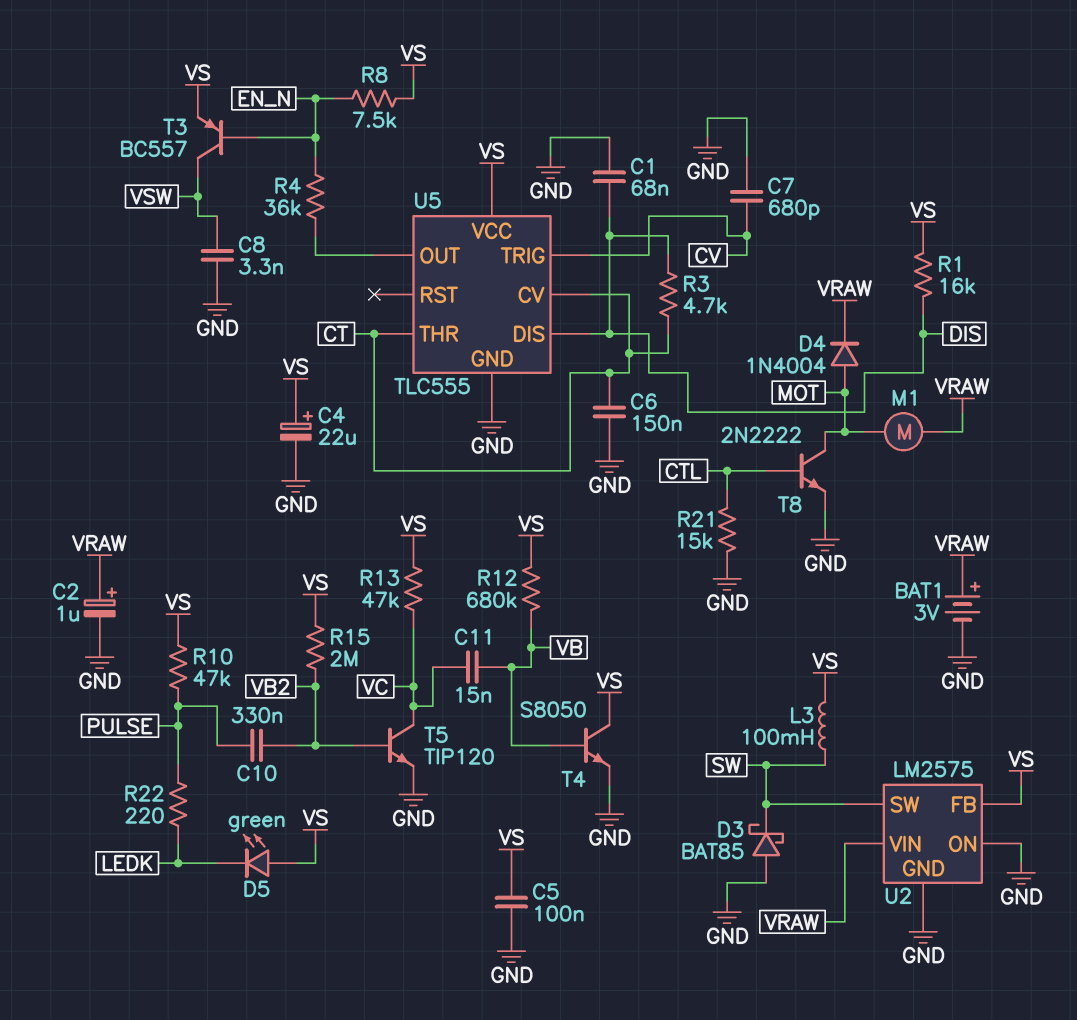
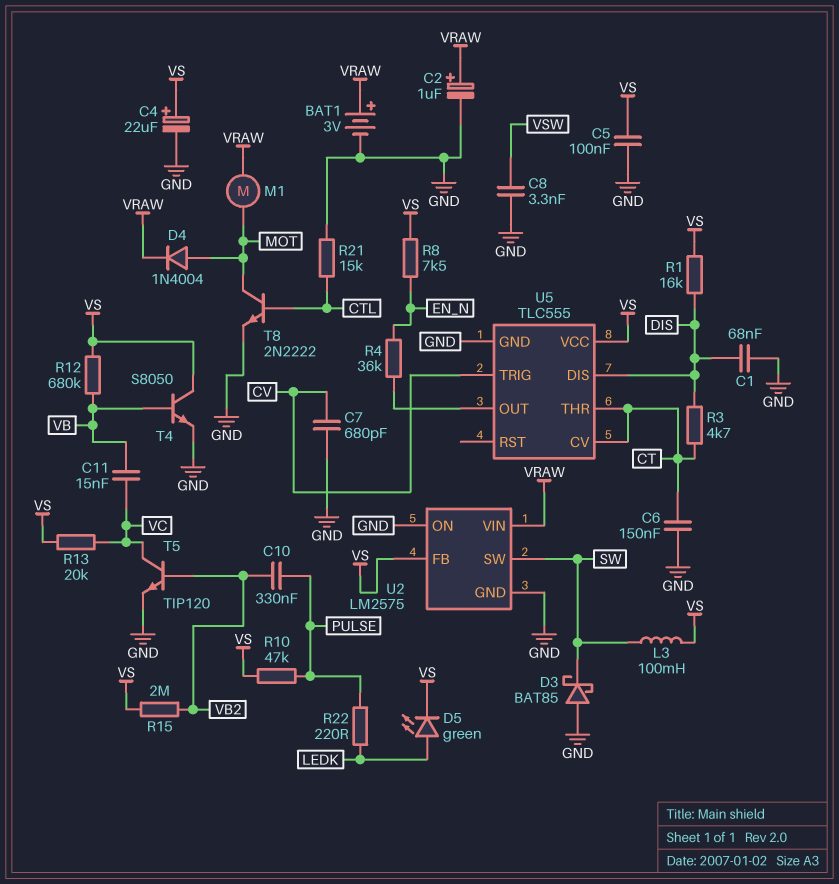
D5: LED green (A VS, K LEDK) -> LED green (A LEDK, K VS)
R13: 47k (VC, VS) -> 20k (VC, VS)
T3: PNP BC557 (B EN_N, C VSW, E VS) -> none

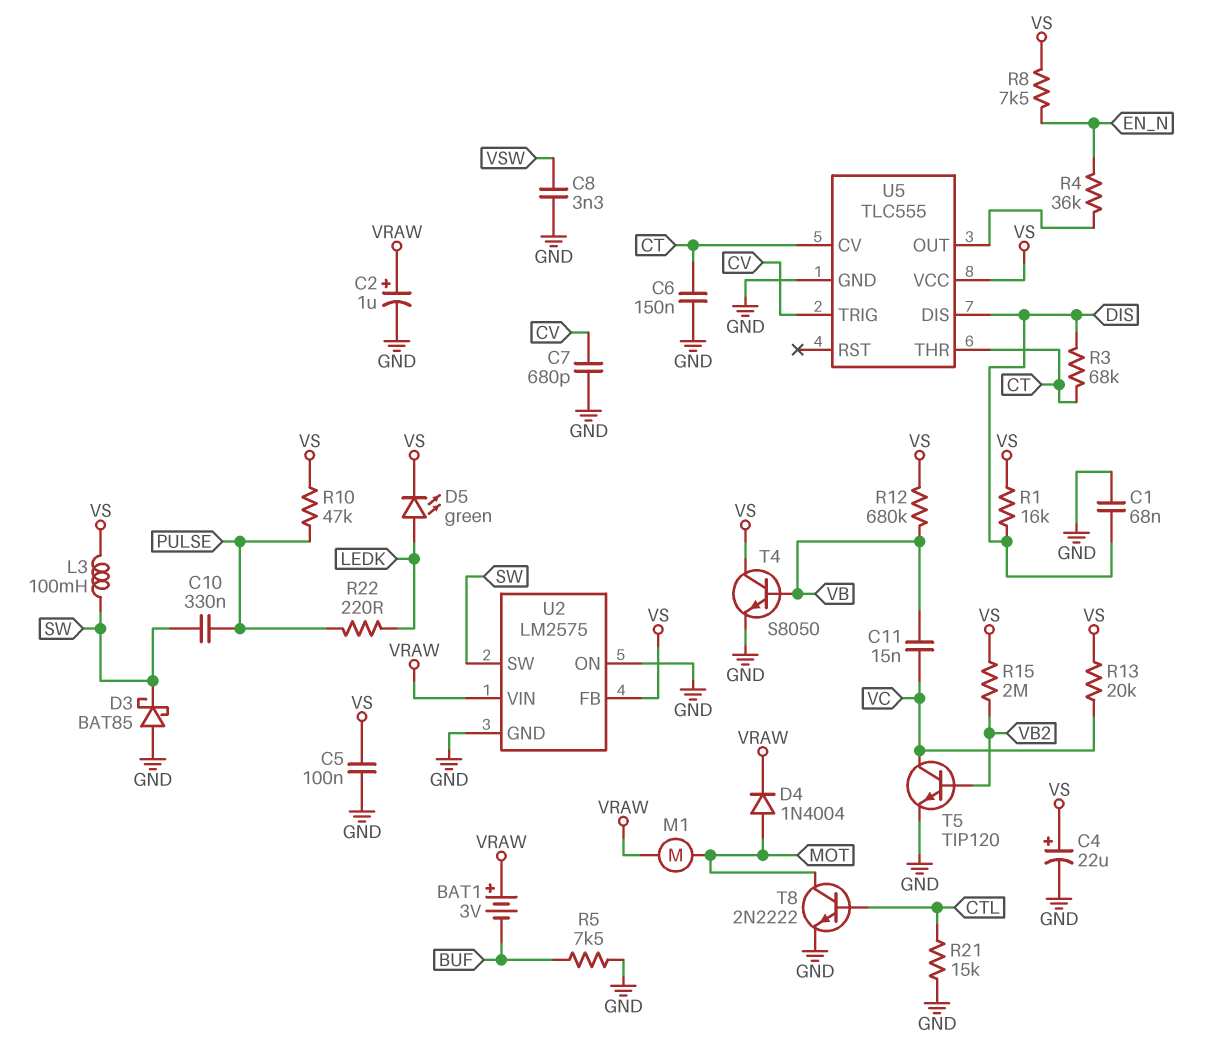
BAT1: 3V (plus VRAW, minus GND) -> 3V (plus VRAW, minus BUF)
C10: 330nF (PULSE, VB2) -> 330nF (PULSE, SW)
R3: 4.7k (CT, DIS) -> 68k (CT, DIS)
R5: none -> 7.5k (BUF, GND)

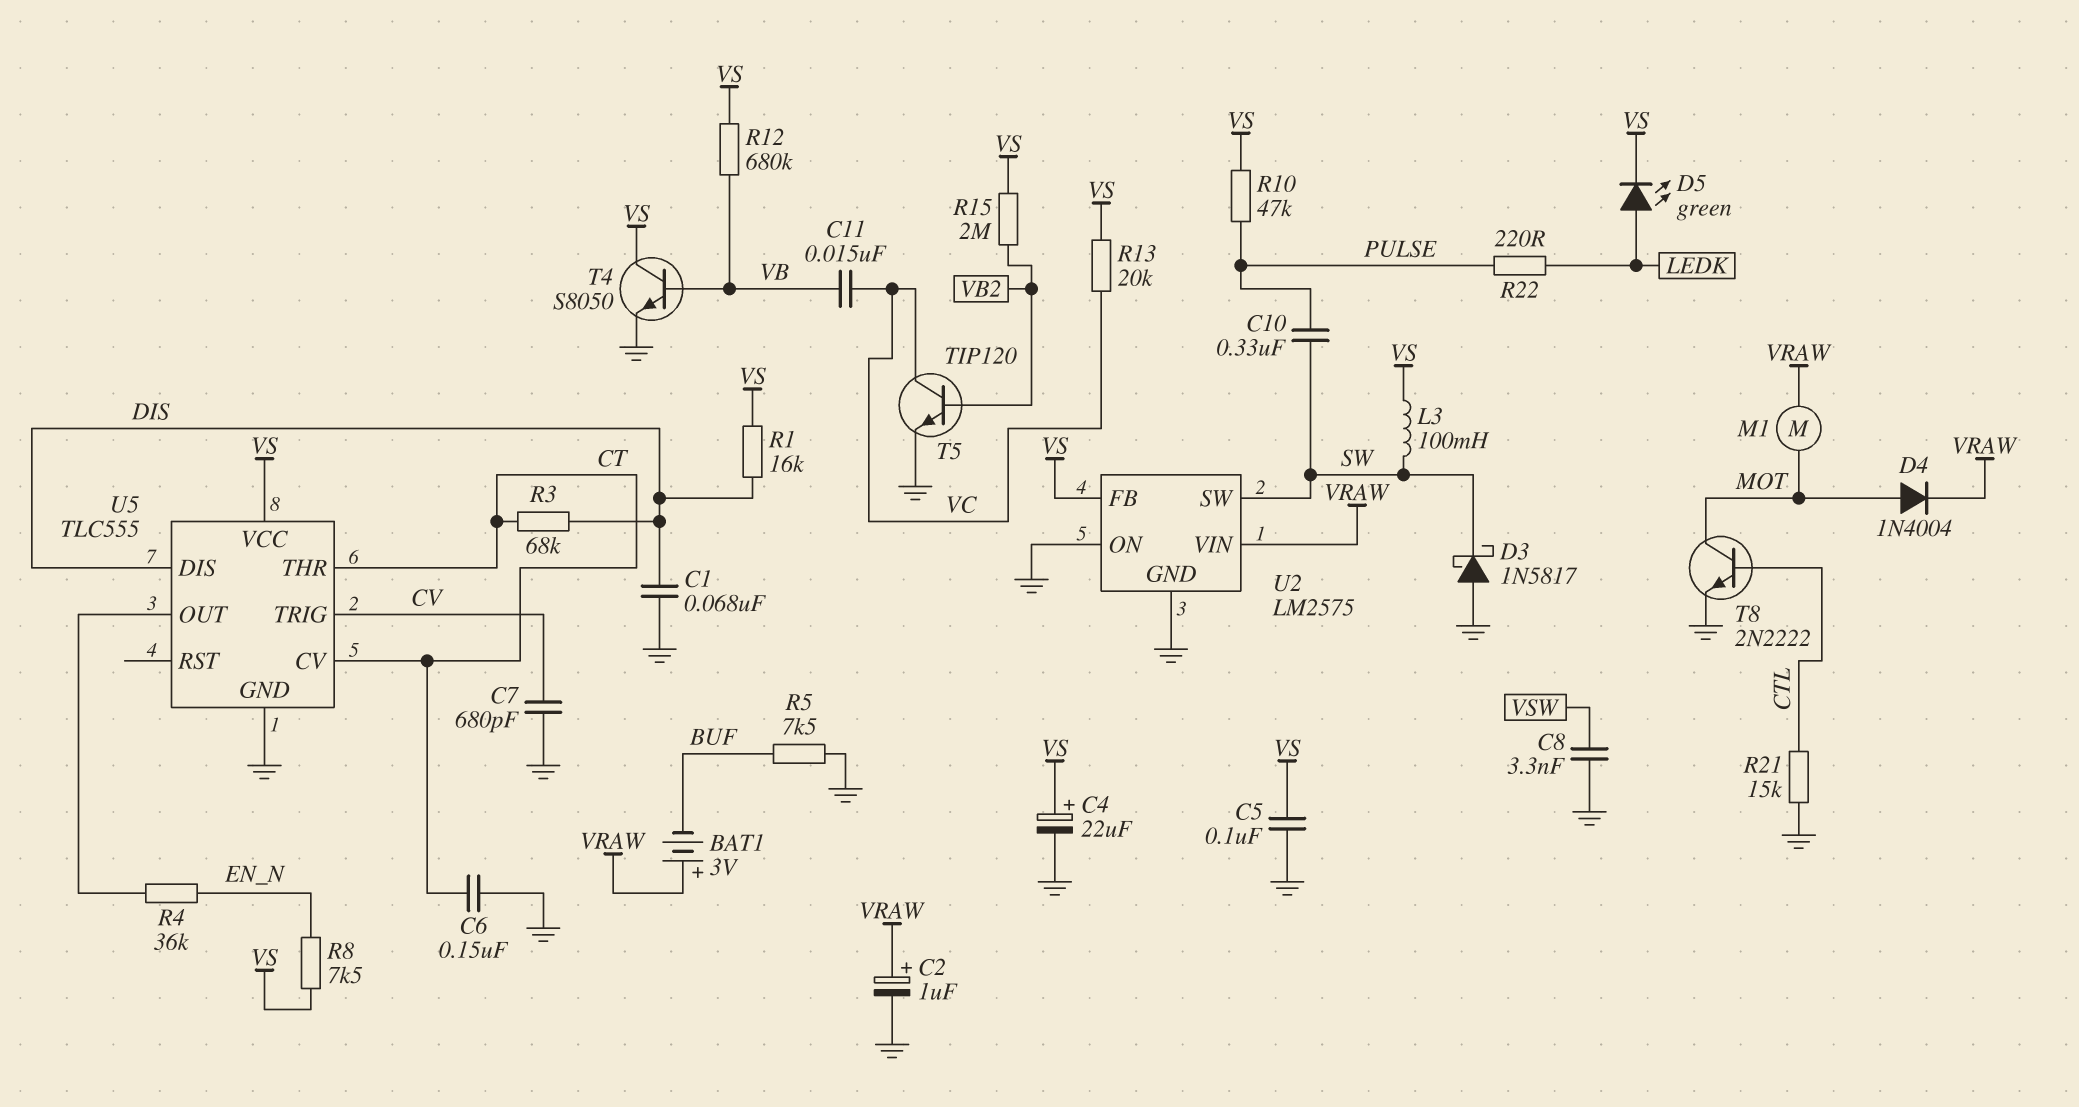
D3: schottky BAT85 (A GND, K SW) -> schottky 1N5817 (A GND, K SW)

